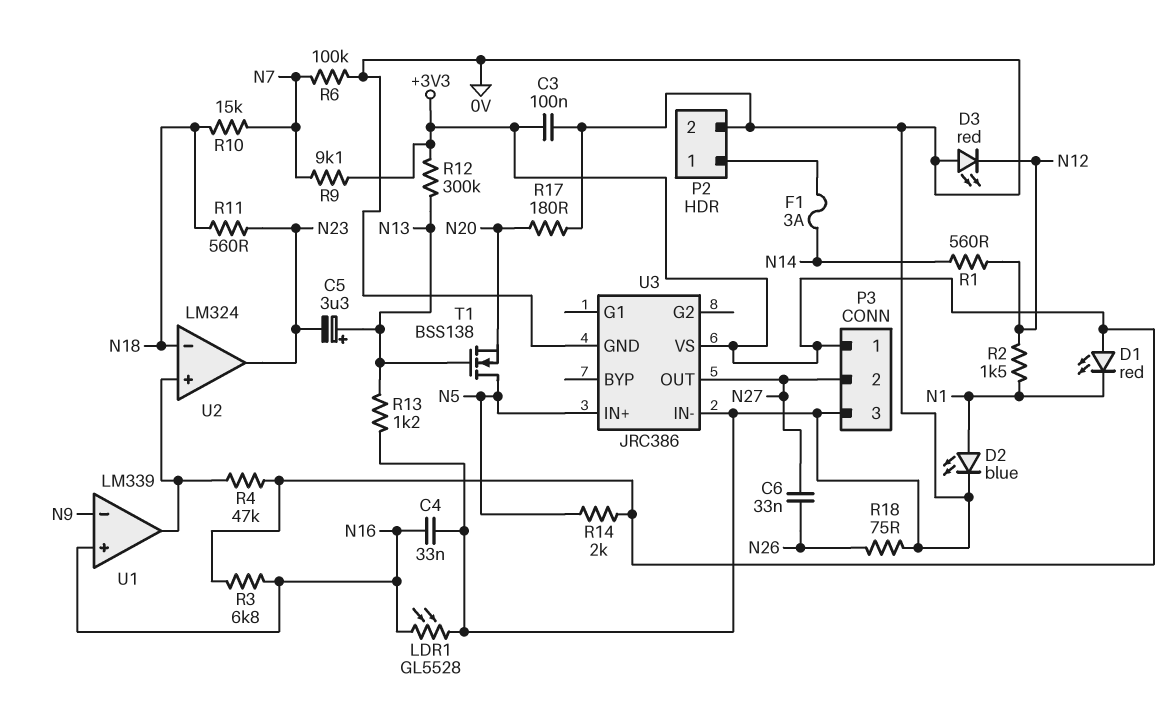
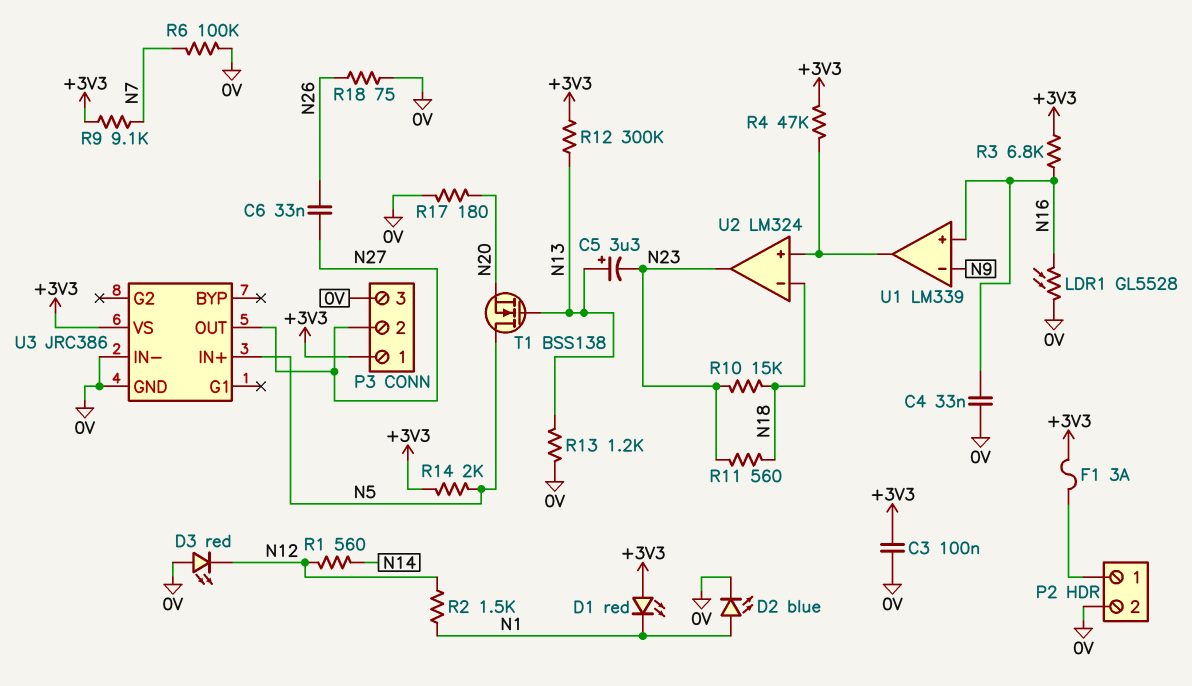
F1: 3A (N14, P2/1) -> 3A (+3V3, P2/1)
R10: 15k (N7, N18) -> 15k (N18, N23)

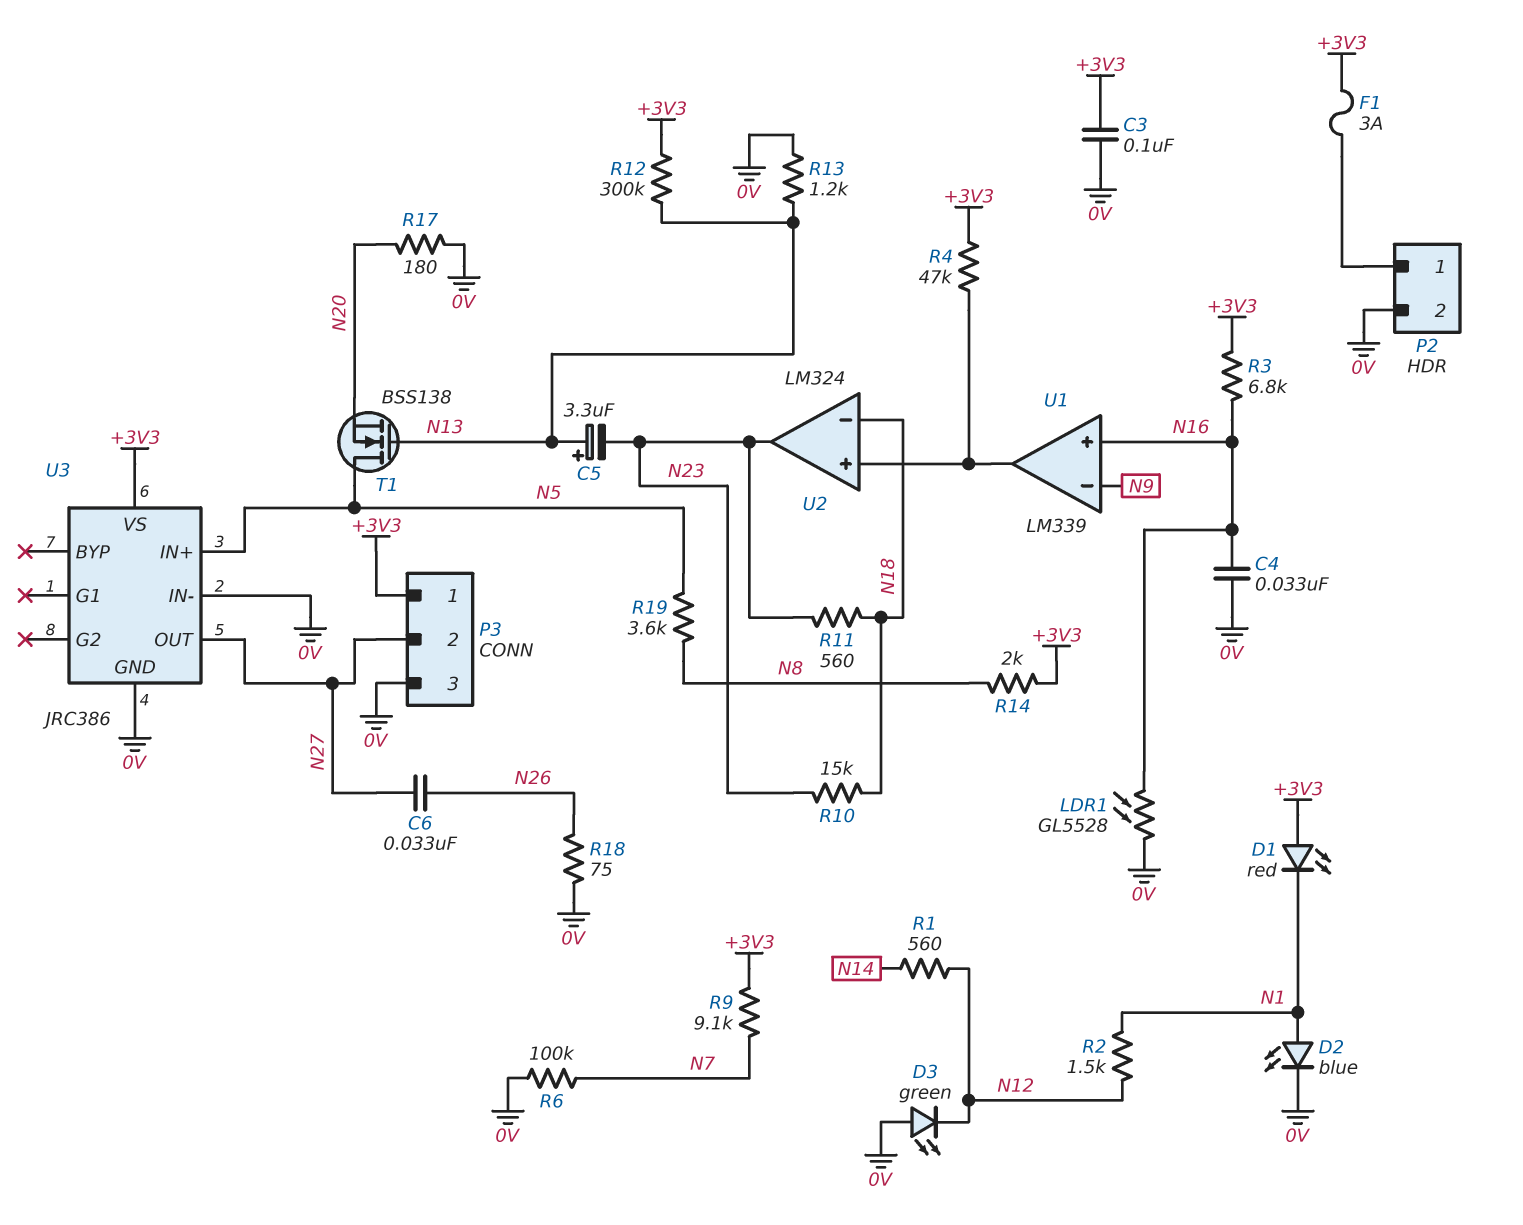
D3: LED red (A 0V, K N12) -> LED green (A 0V, K N12)
R14: 2k (+3V3, N5) -> 2k (+3V3, N8)
R19: none -> 3.6k (N5, N8)

